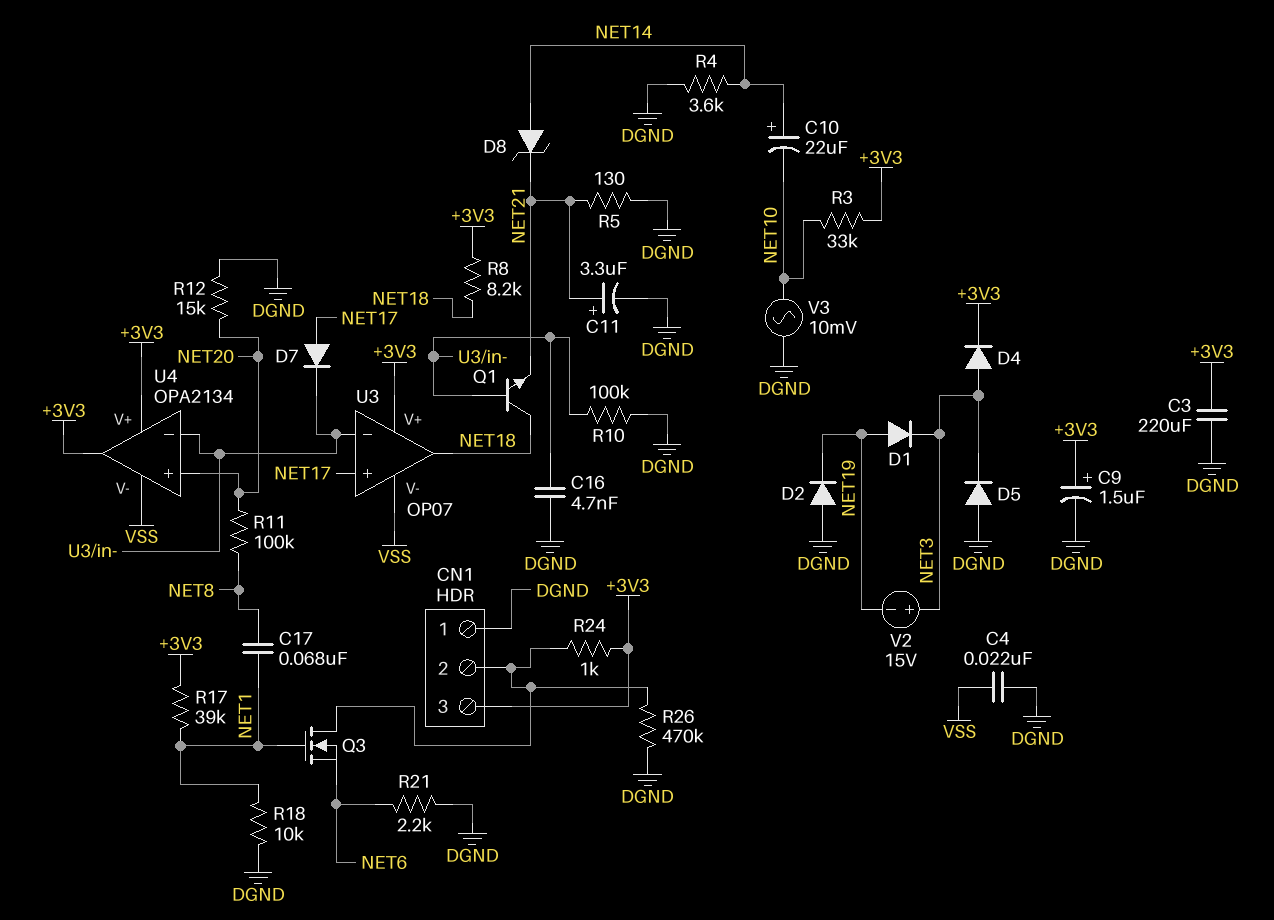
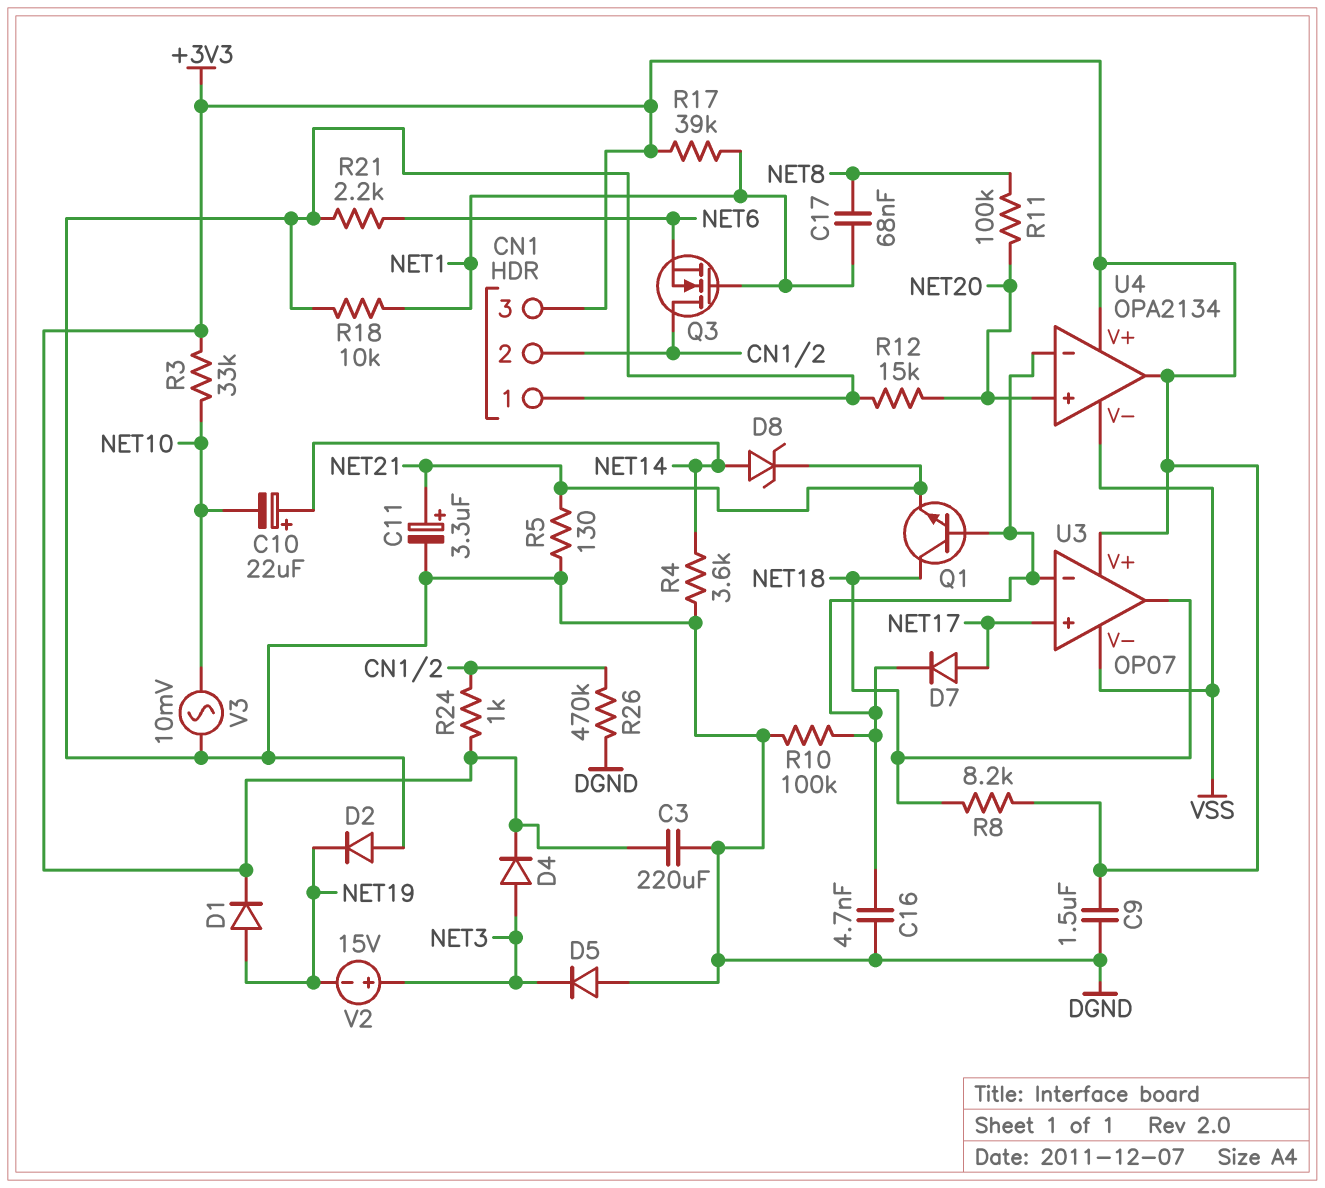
C4: 22nF (DGND, VSS) -> none
C9: 1.5uF (plus +3V3, minus DGND) -> 1.5uF (+3V3, DGND)
D1: diode (A NET19, K NET3) -> diode (A NET19, K +3V3)

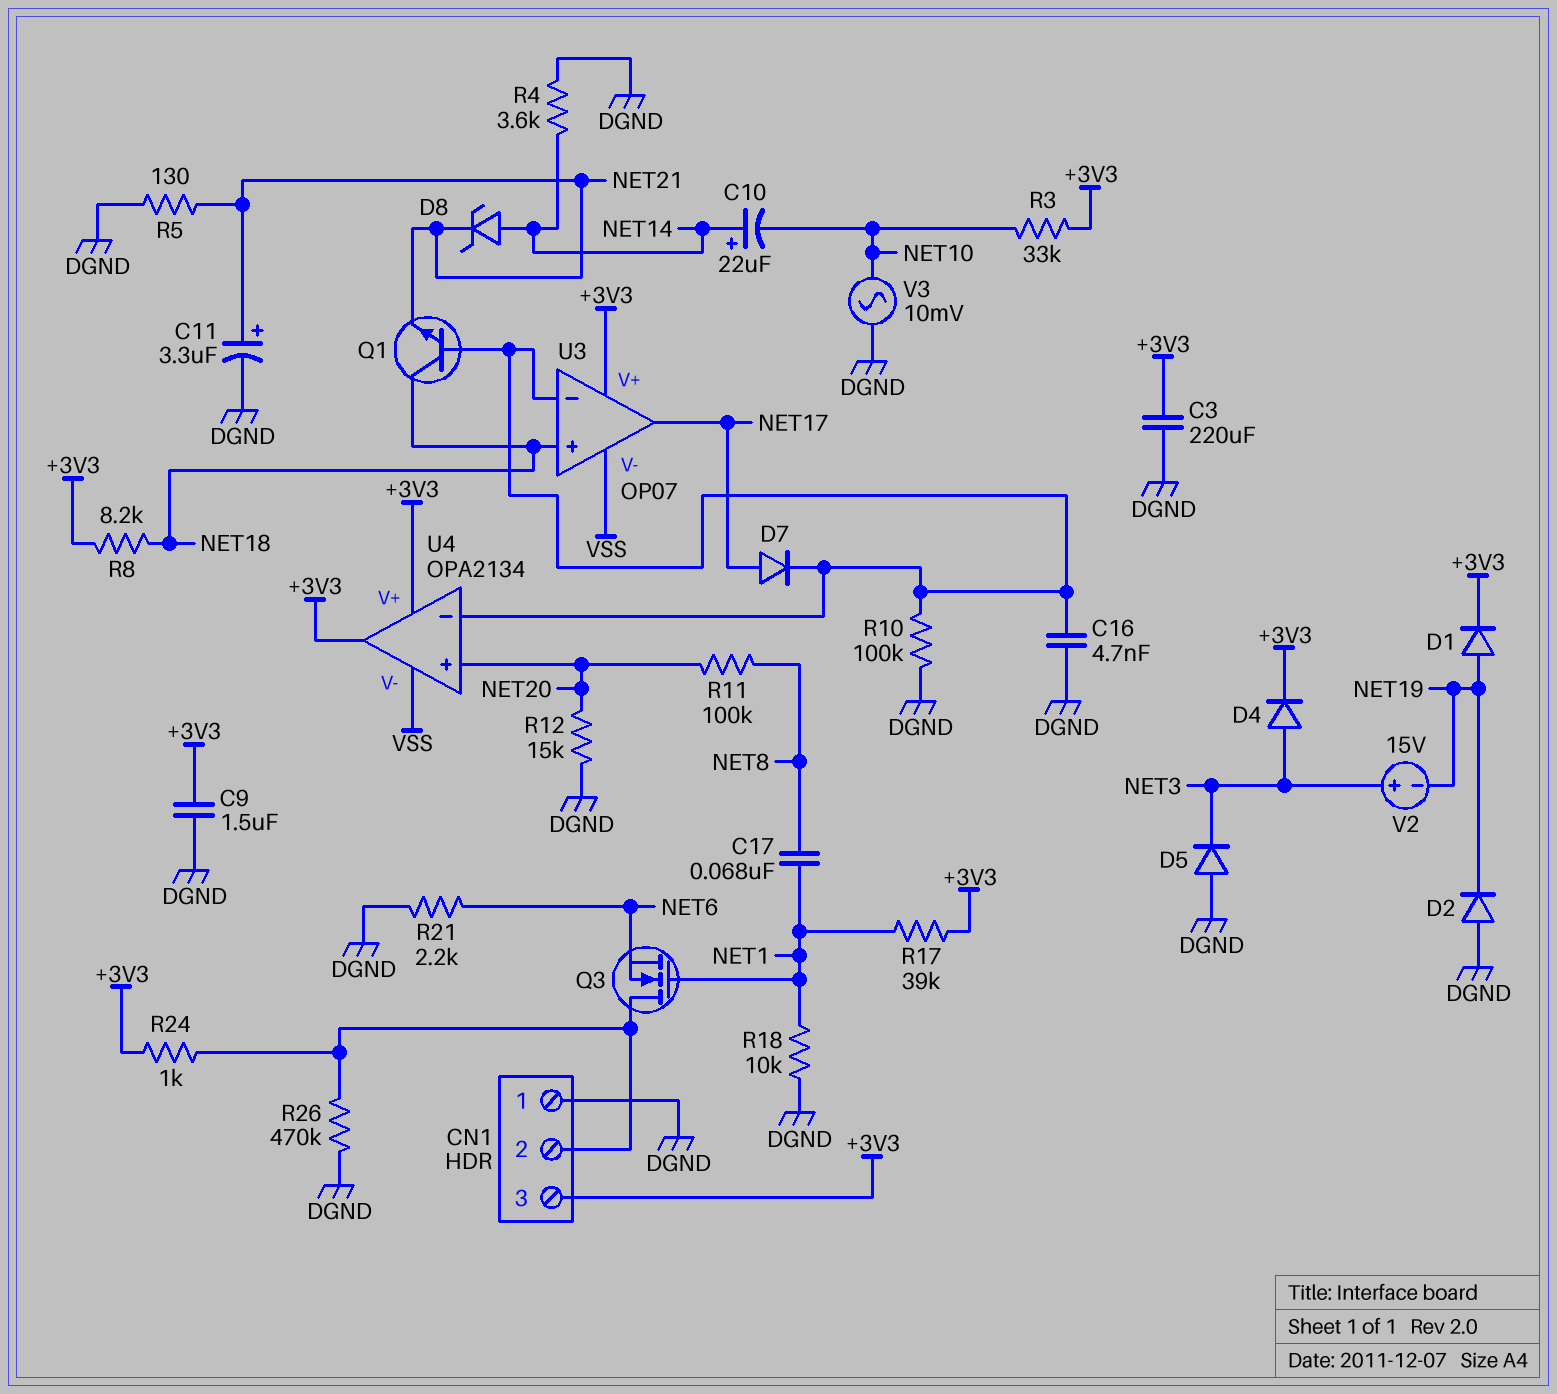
U3 pin in+: NET17 -> NET18
U3 pin out: NET18 -> NET17

